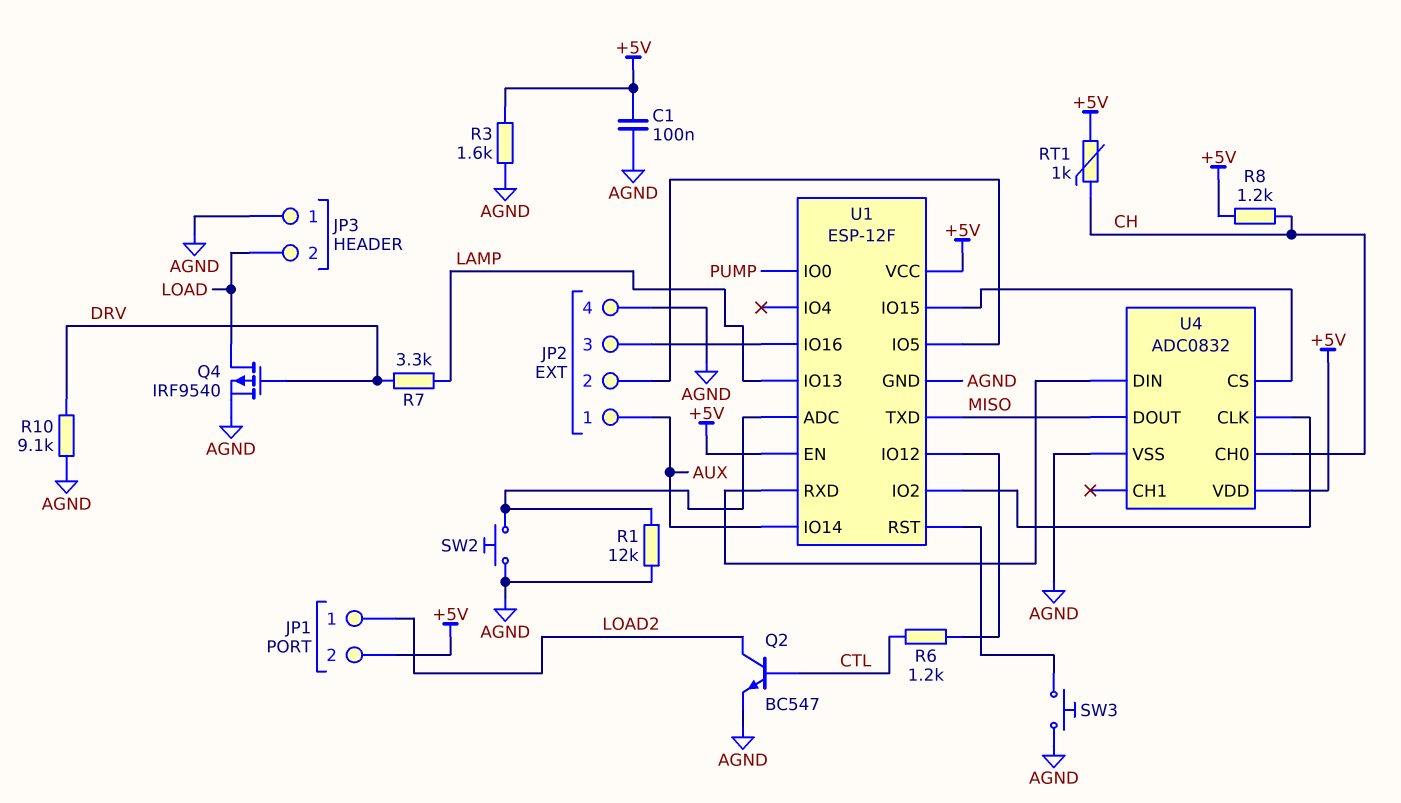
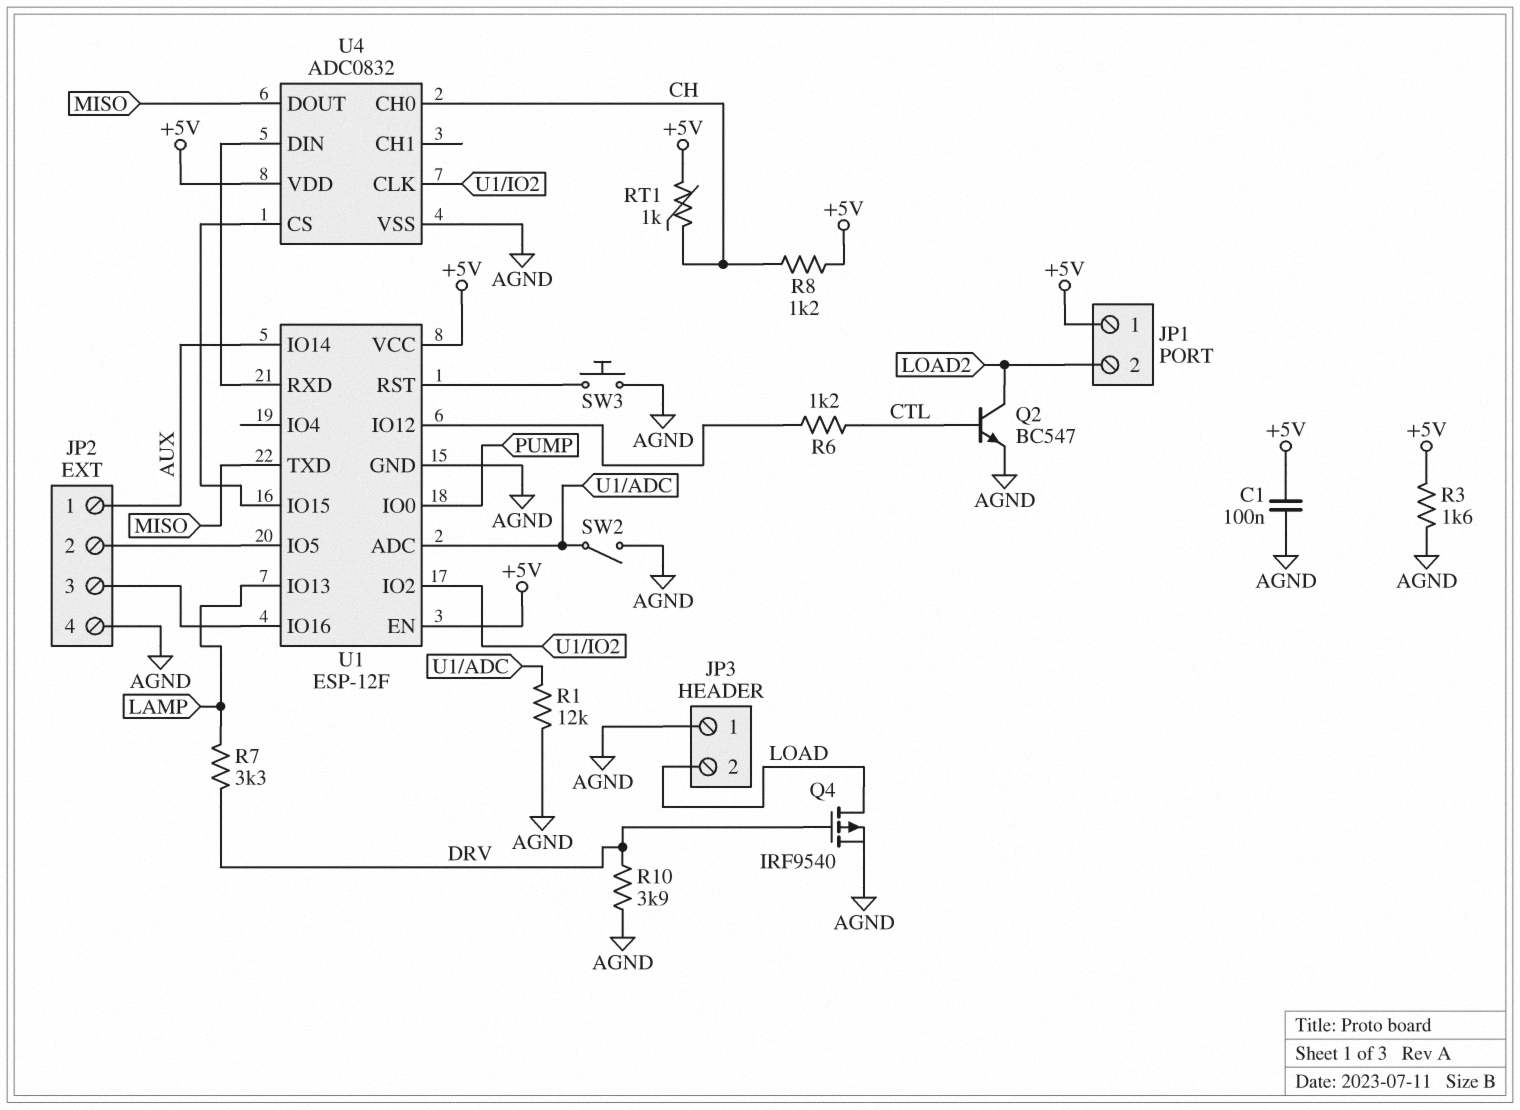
JP1 pin 1: LOAD2 -> +5V
JP1 pin 2: +5V -> LOAD2
R10: 9.1k (AGND, DRV) -> 3.9k (AGND, DRV)
SW2: button (AGND, U1/ADC) -> switch (AGND, U1/ADC)

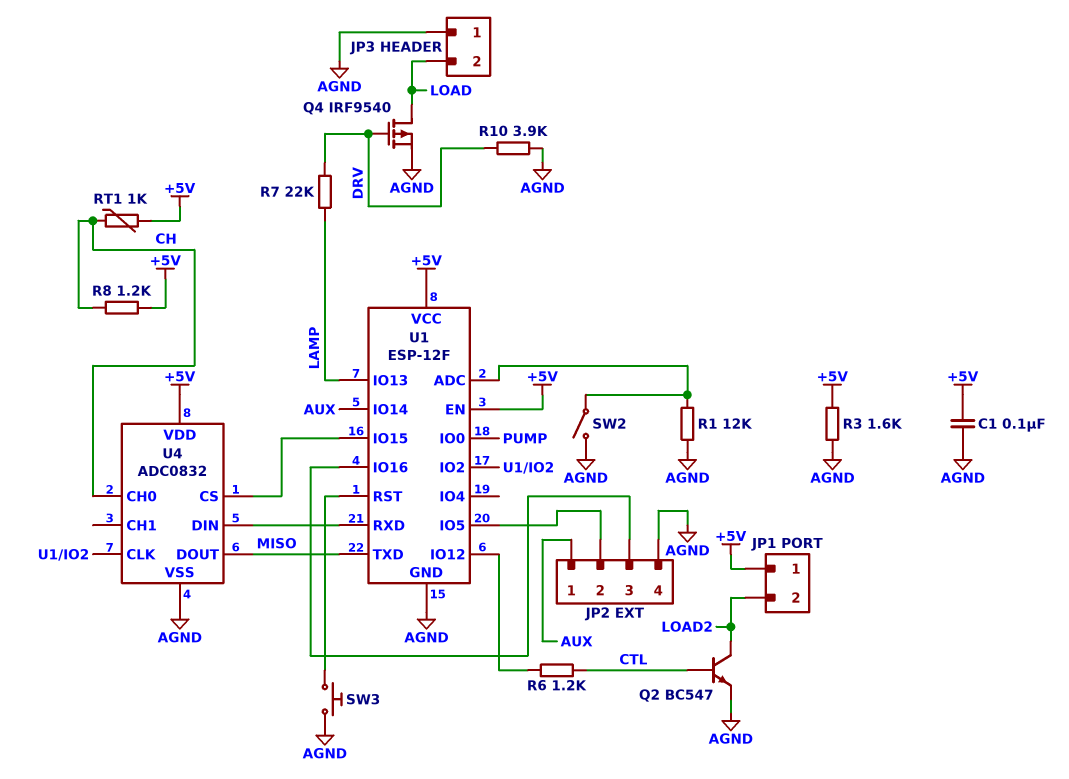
R7: 3.3k (DRV, LAMP) -> 22k (DRV, LAMP)

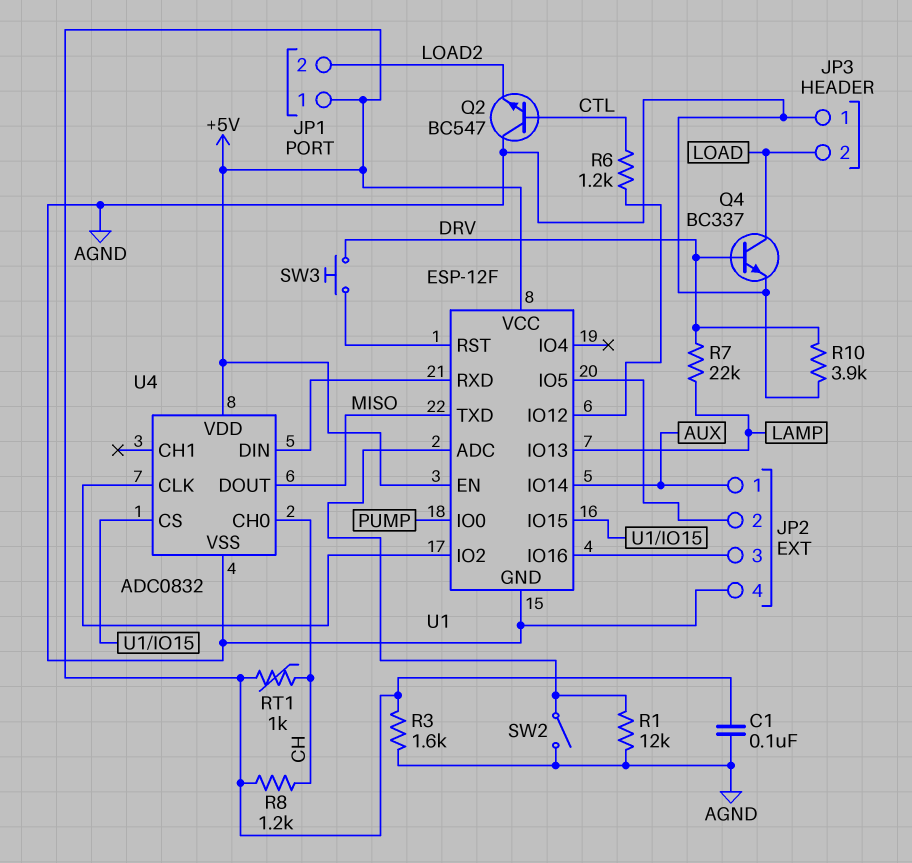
Q2: NPN BC547 (B CTL, C LOAD2, E AGND) -> NPN BC547 (B CTL, C AGND, E LOAD2)
Q4: PMOS IRF9540 (G DRV, D LOAD, S AGND) -> NPN BC337 (B DRV, C LOAD, E AGND)
SW3: button (AGND, U1/RST) -> button (DRV, U1/RST)

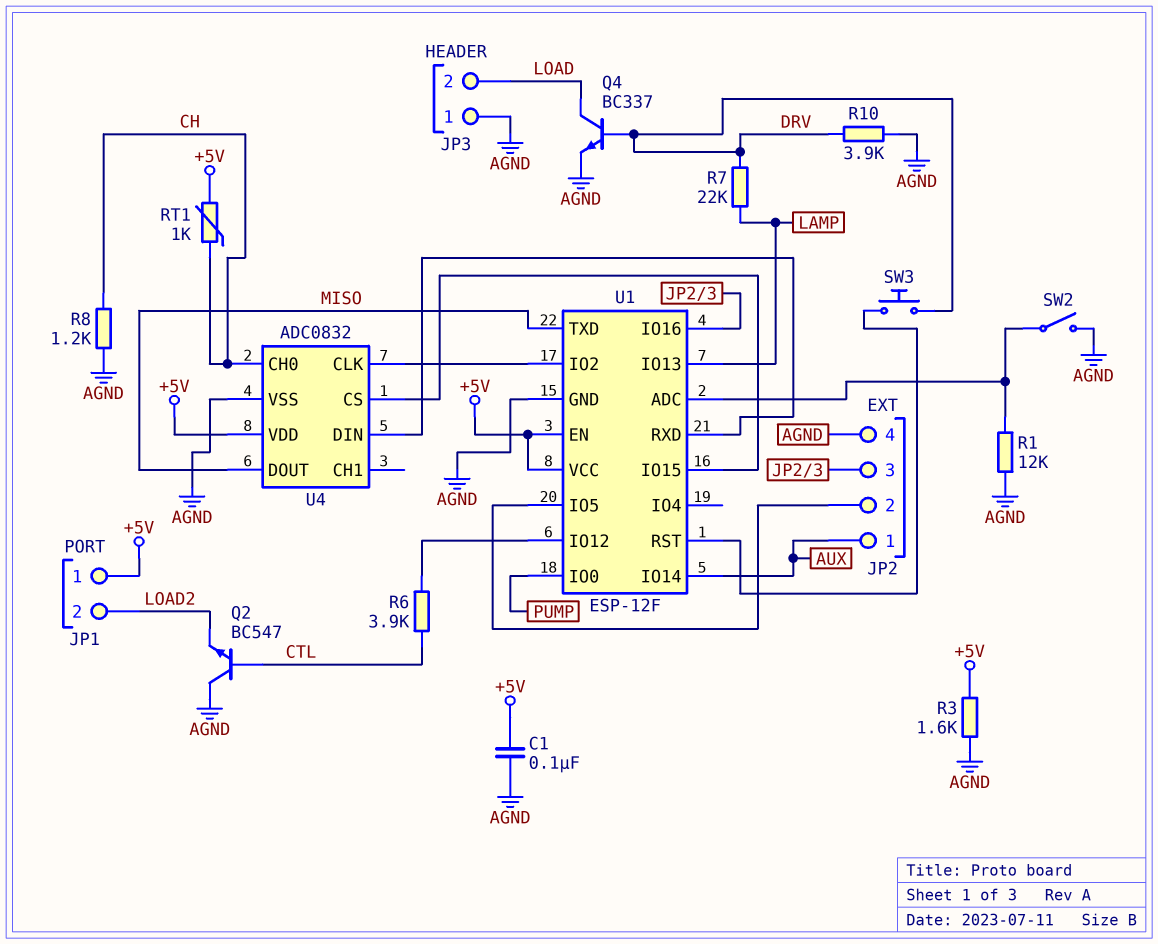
R6: 1.2k (CTL, U1/IO12) -> 3.9k (CTL, U1/IO12)
R8: 1.2k (+5V, CH) -> 1.2k (AGND, CH)

